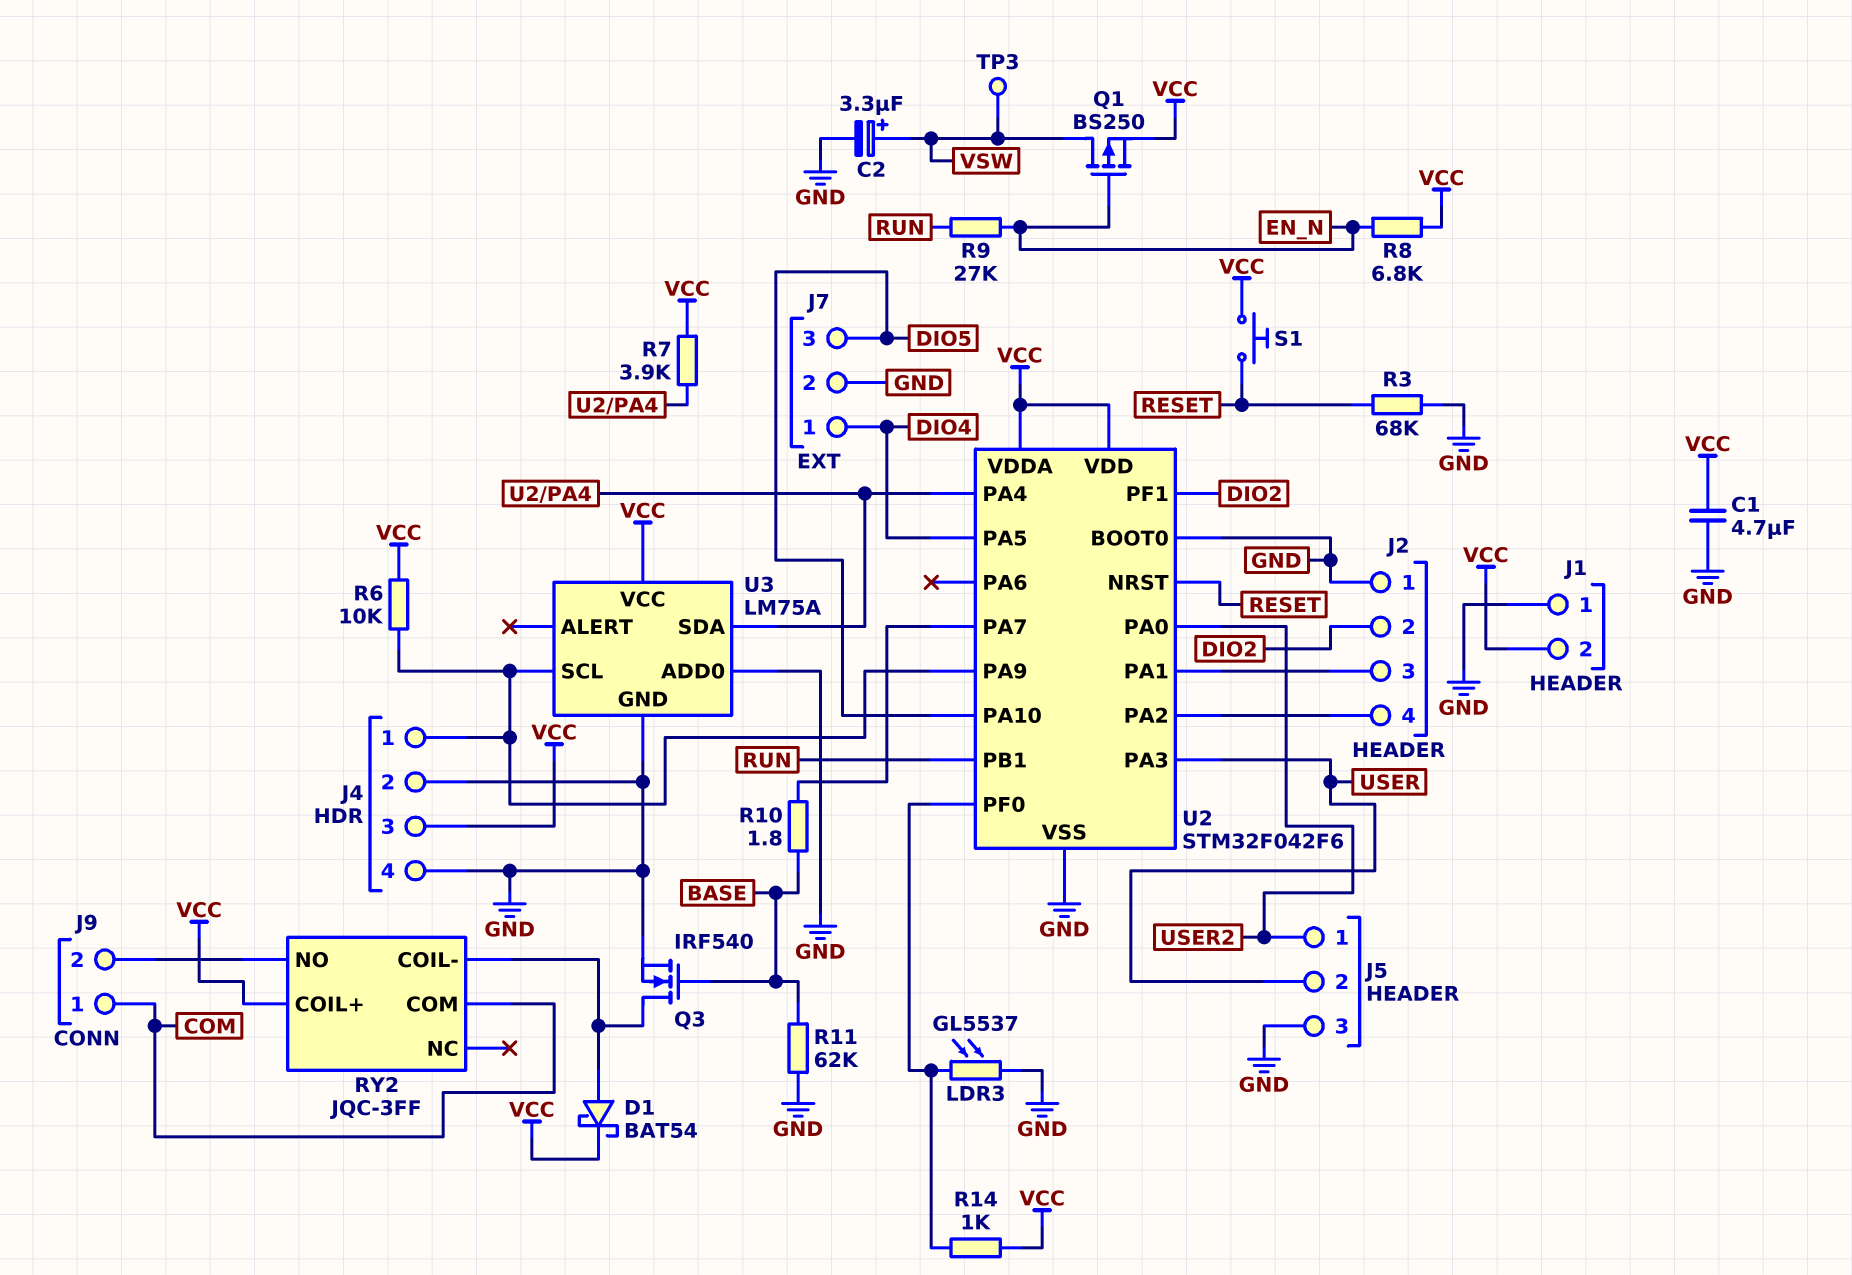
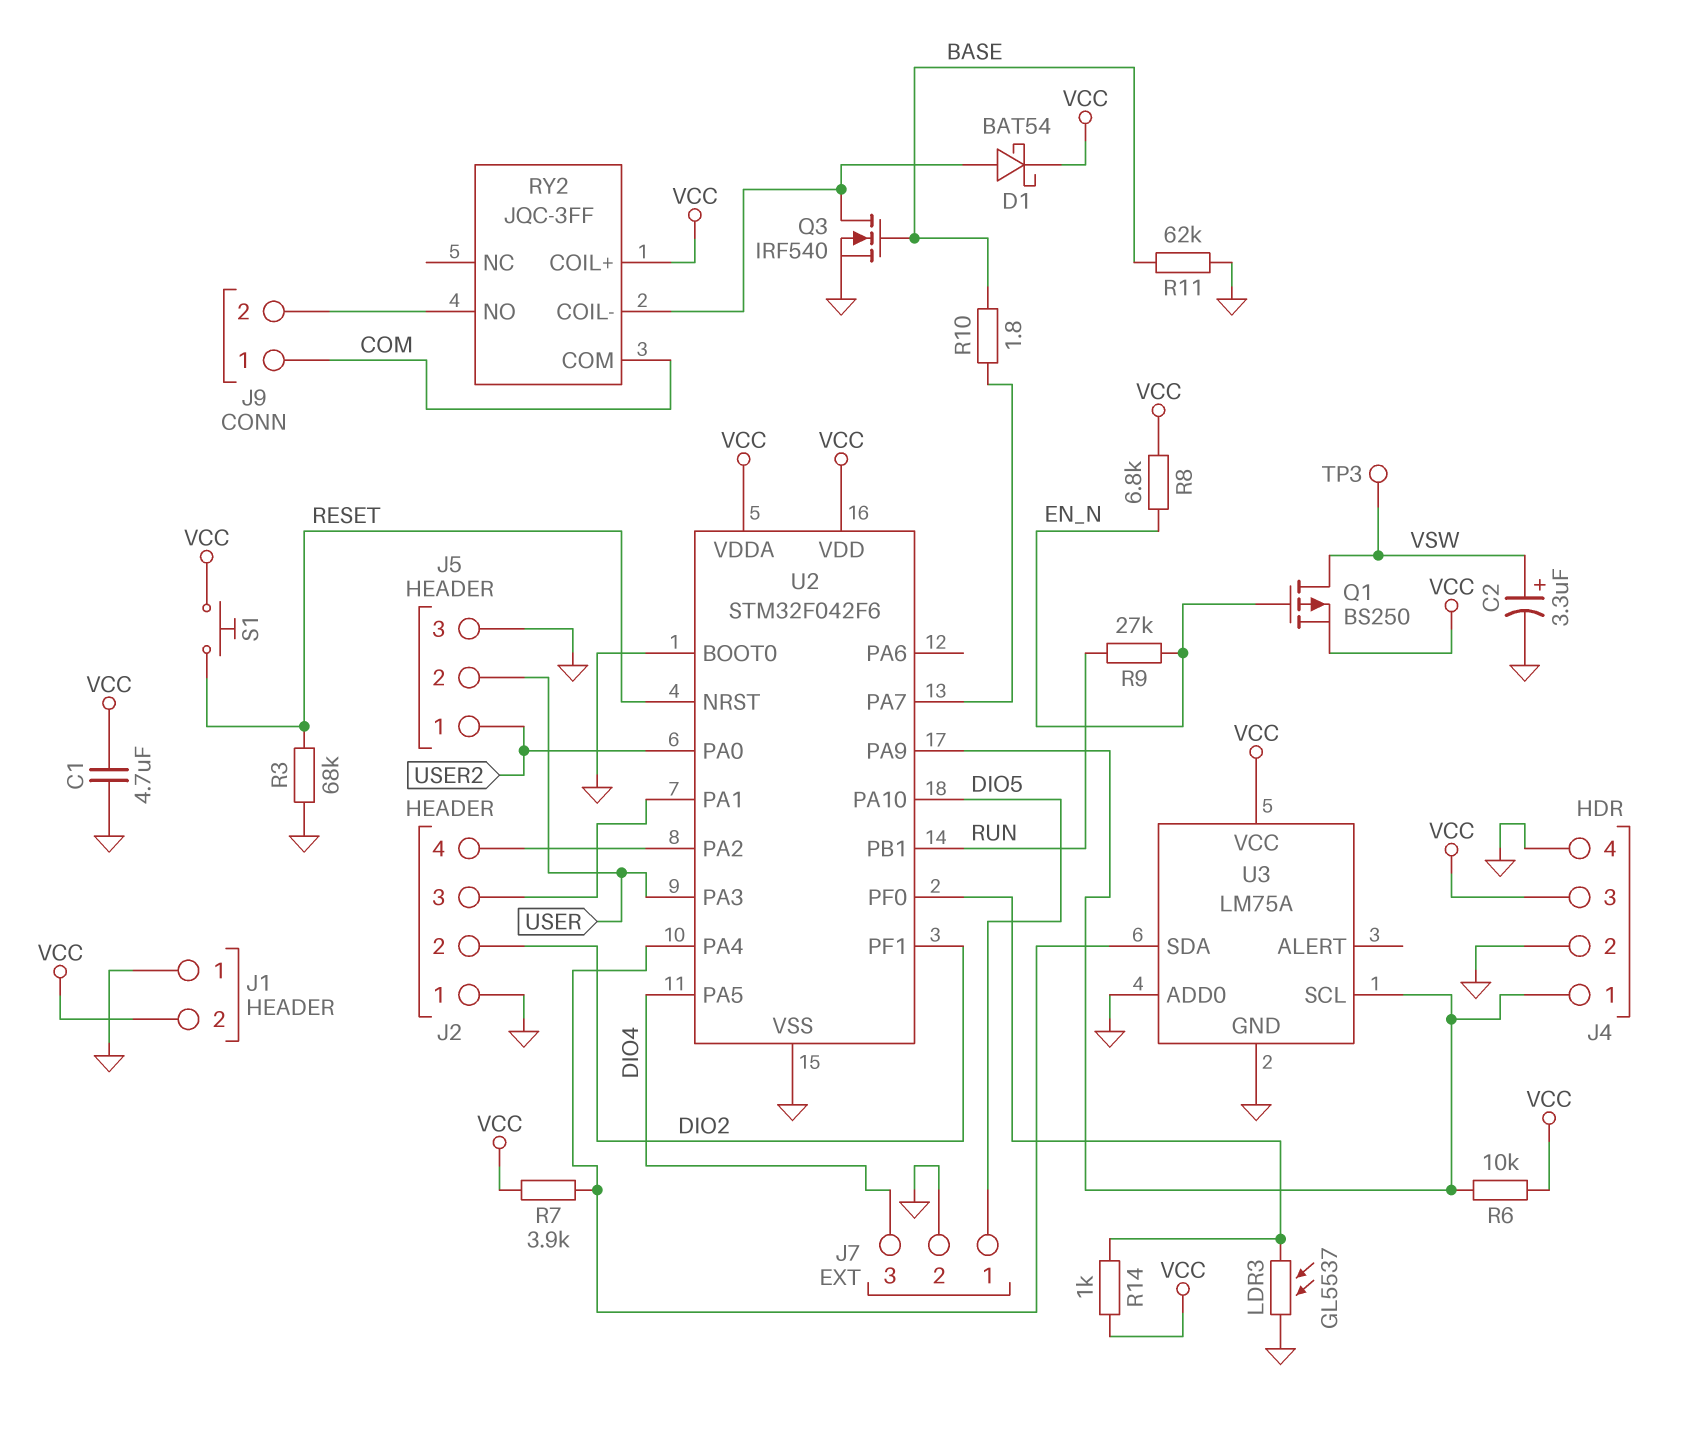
J7 pin 1: DIO4 -> DIO5
J7 pin 3: DIO5 -> DIO4

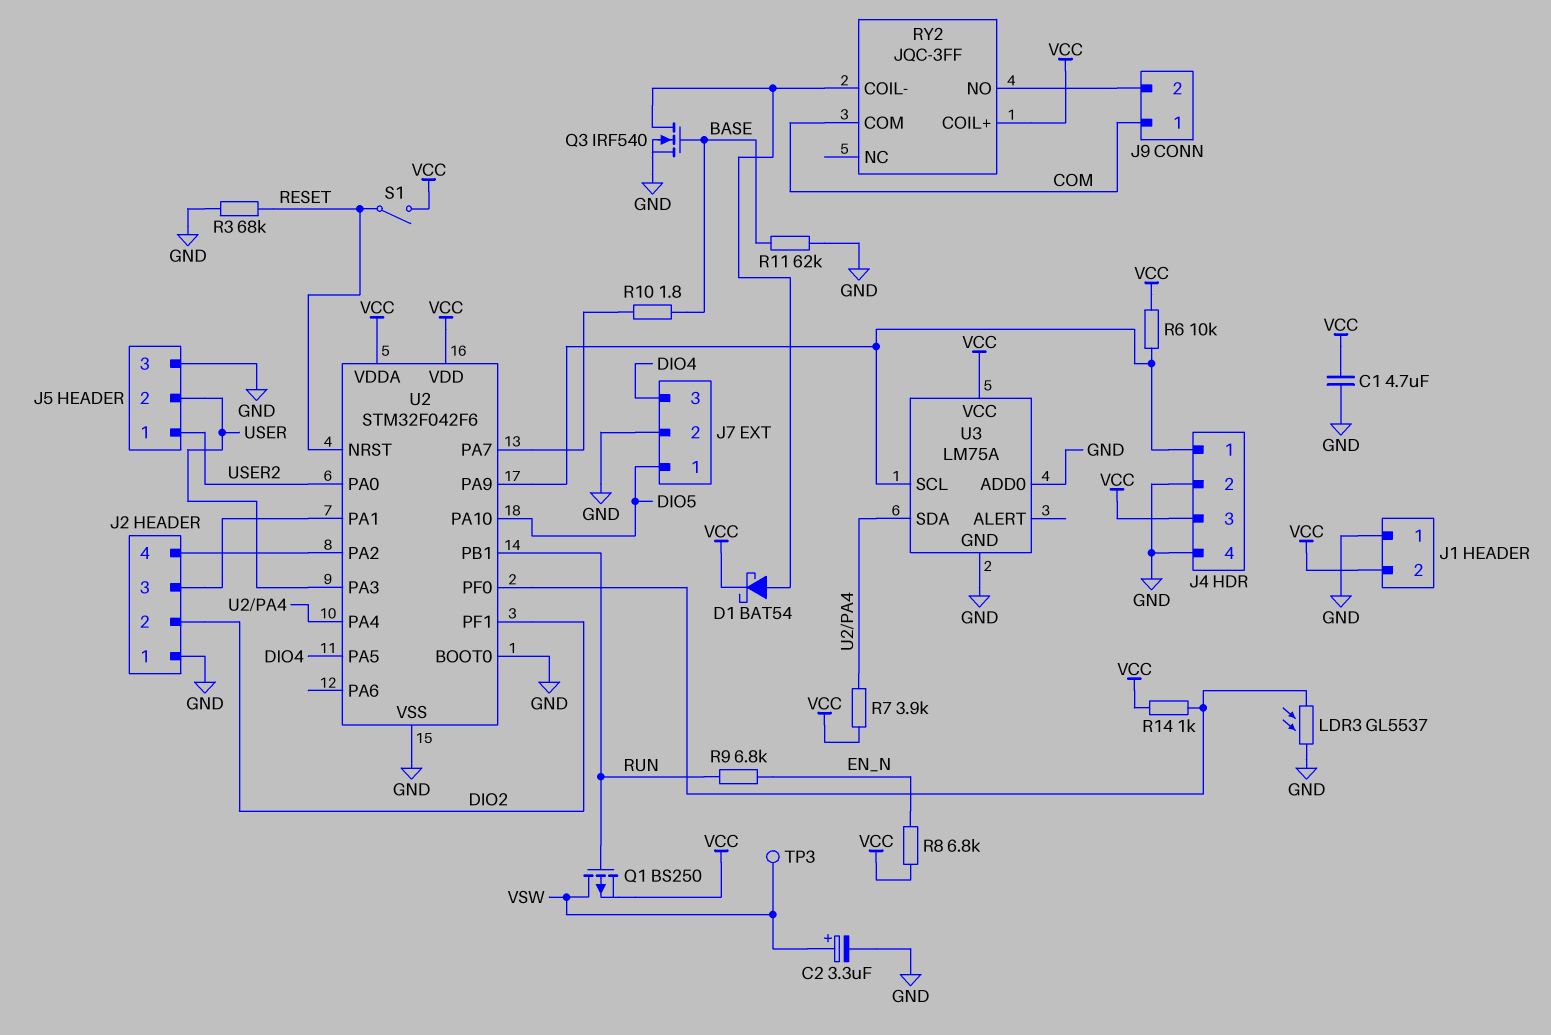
Q1: PMOS BS250 (G EN_N, D VSW, S VCC) -> PMOS BS250 (G RUN, D VSW, S VCC)
R9: 27k (EN_N, RUN) -> 6.8k (EN_N, RUN)
S1: button (RESET, VCC) -> switch (RESET, VCC)

